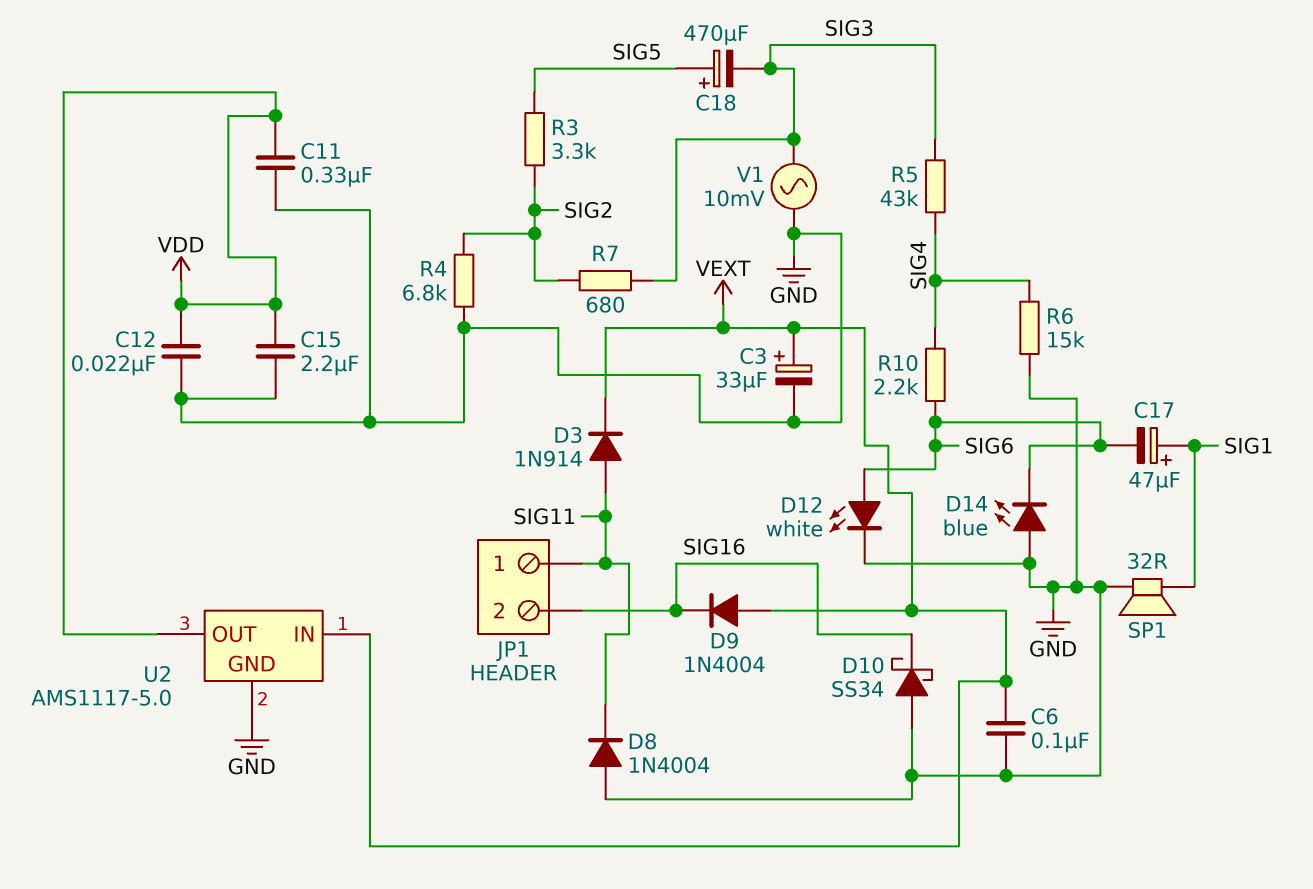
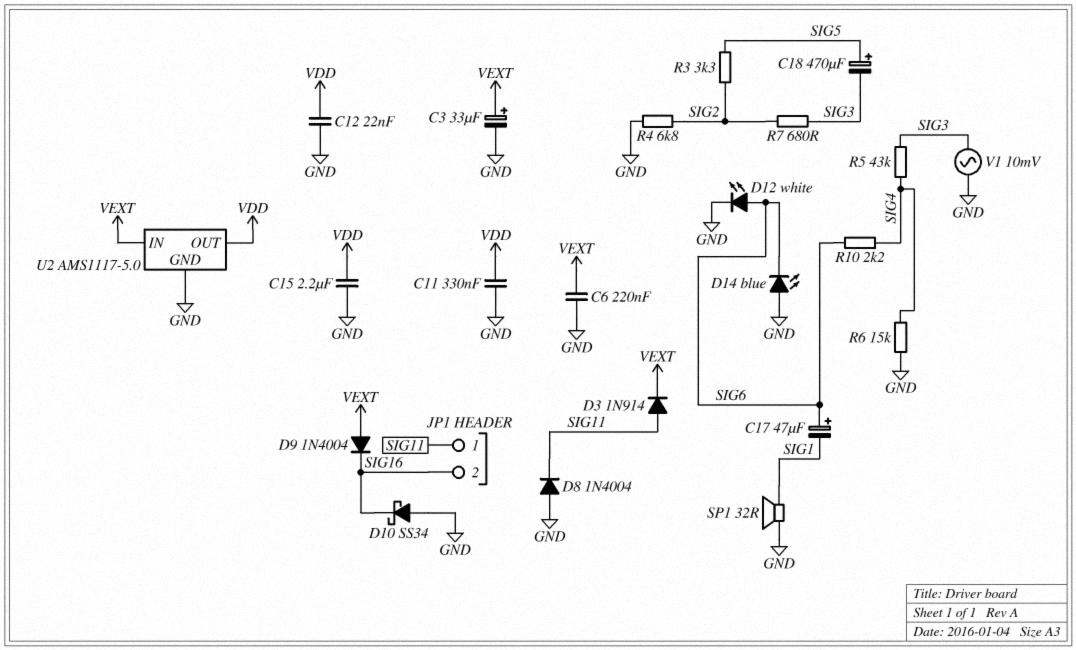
C6: 100nF (GND, VEXT) -> 220nF (GND, VEXT)
C17: 47uF (plus SIG1, minus SIG6) -> 47uF (plus SIG6, minus SIG1)

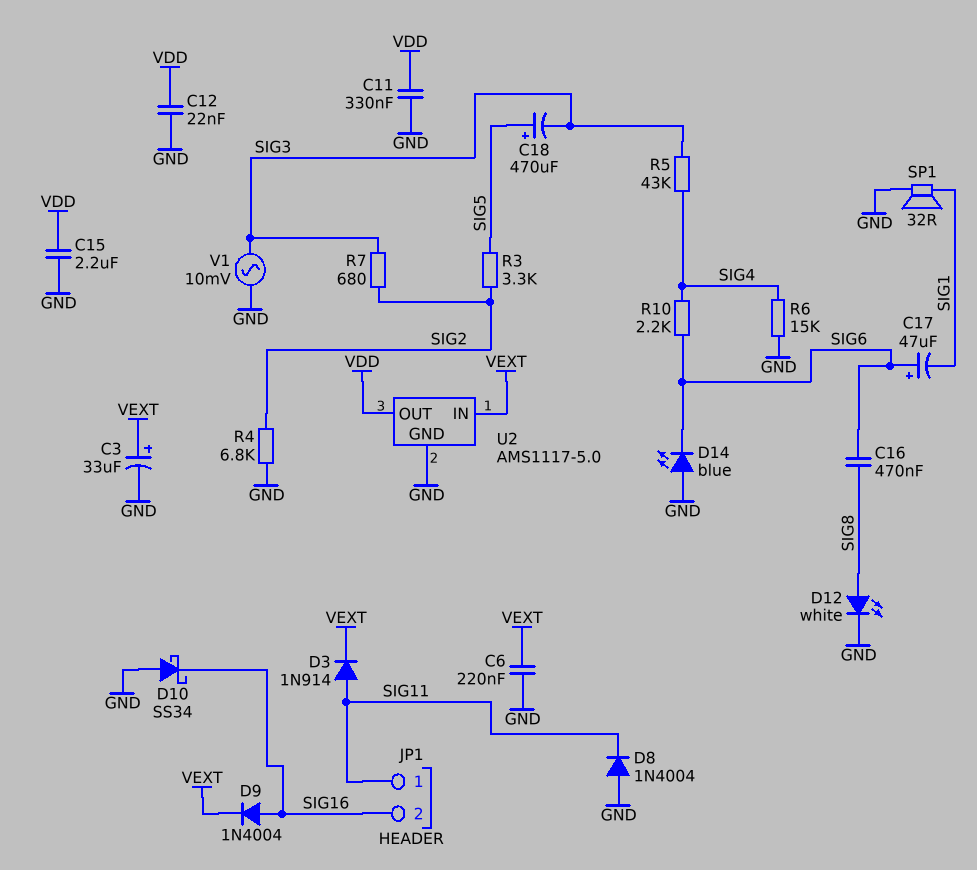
C16: none -> 470nF (SIG6, SIG8)
D9: diode 1N4004 (A VEXT, K SIG16) -> diode 1N4004 (A SIG16, K VEXT)
D12: LED white (A SIG6, K GND) -> LED white (A SIG8, K GND)

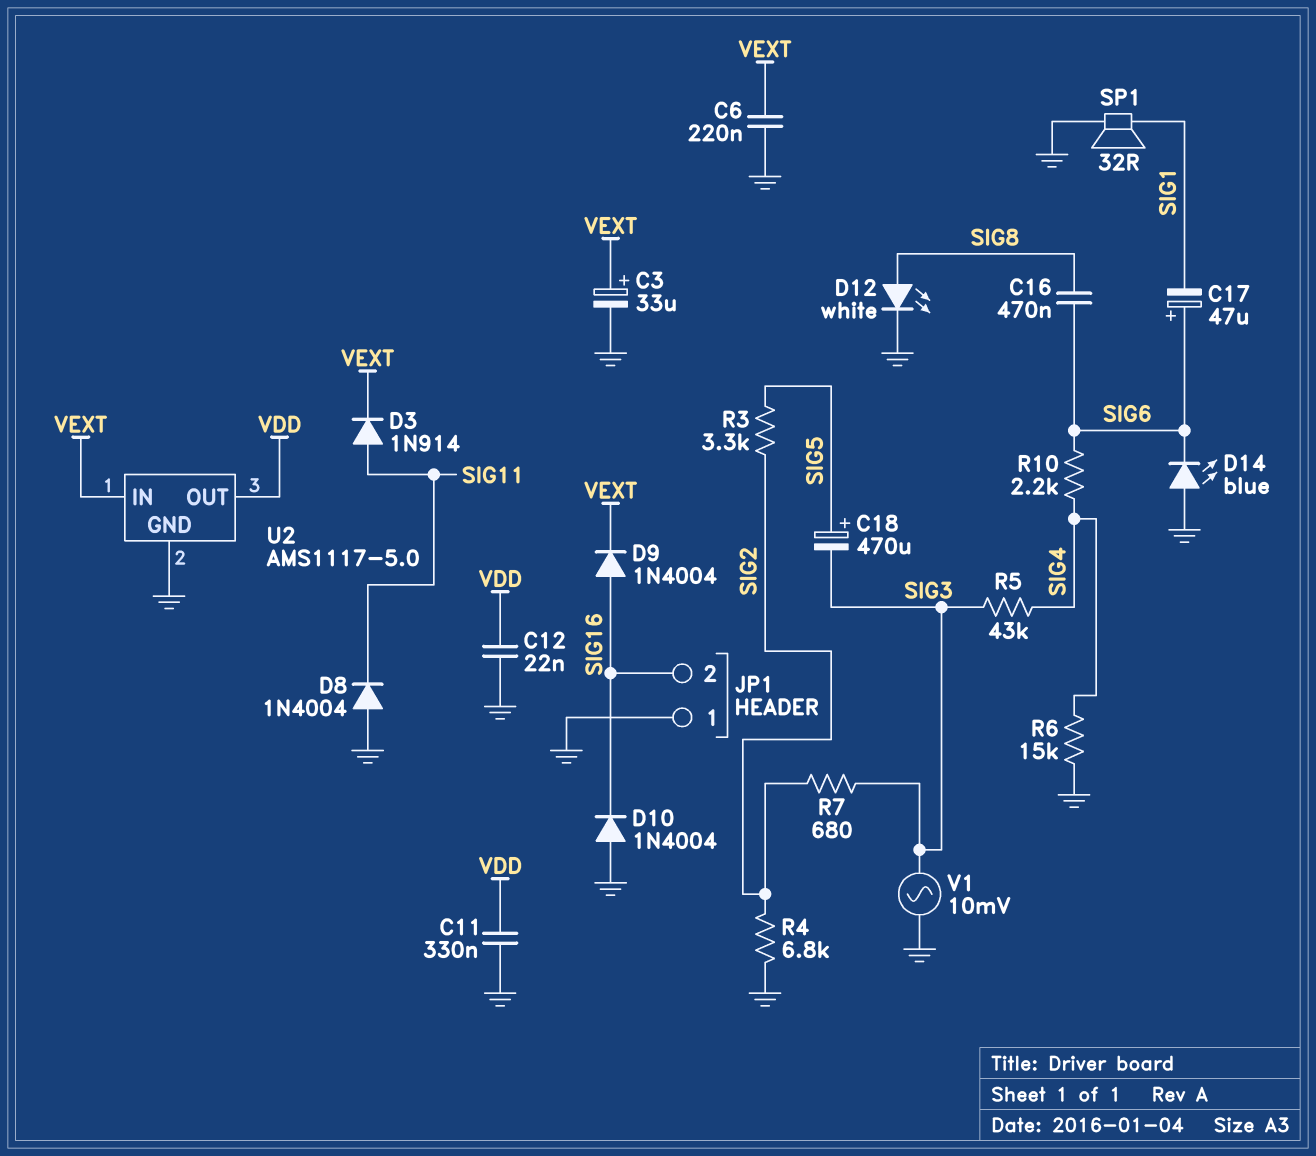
C15: 2.2uF (GND, VDD) -> none
D10: schottky SS34 (A GND, K SIG16) -> diode 1N4004 (A GND, K SIG16)
JP1 pin 1: SIG11 -> GND

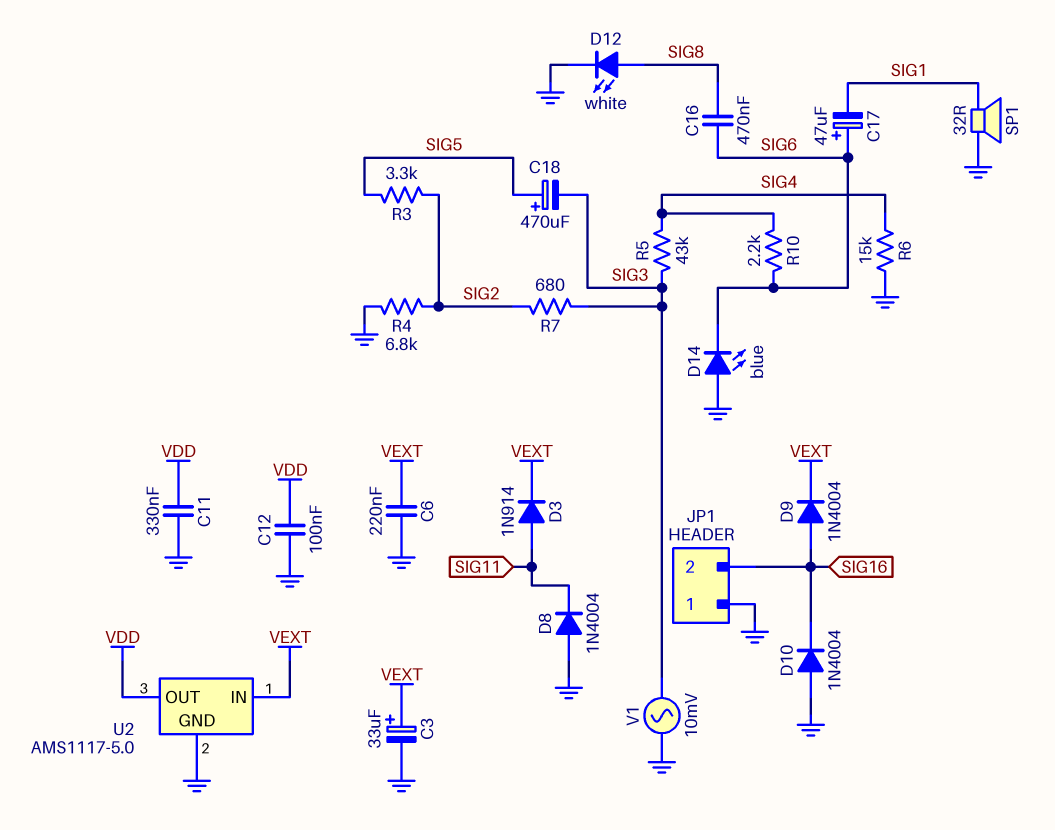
C12: 22nF (GND, VDD) -> 100nF (GND, VDD)

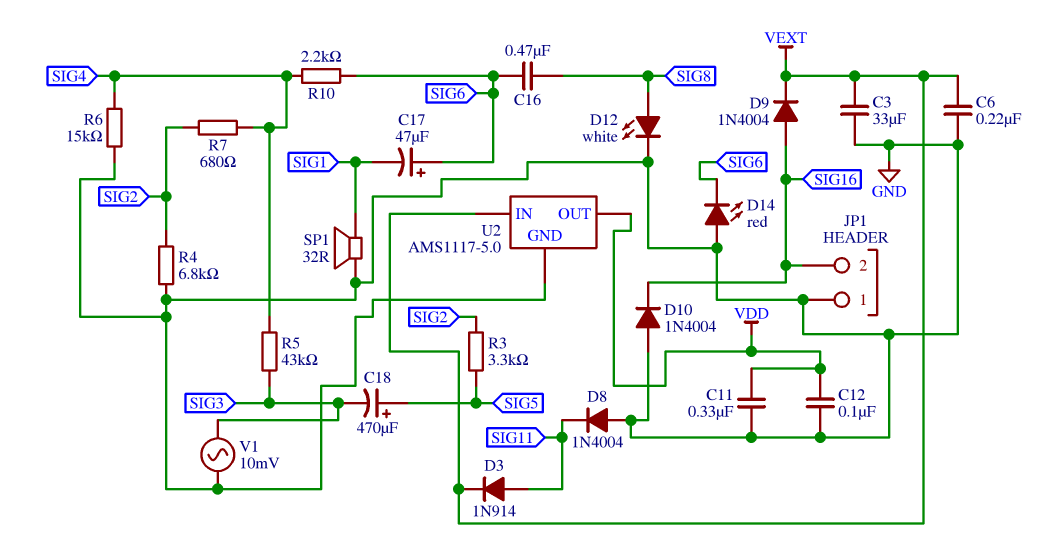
C3: 33uF (plus VEXT, minus GND) -> 33uF (GND, VEXT)
D14: LED blue (A GND, K SIG6) -> LED red (A GND, K SIG6)
R7: 680 (SIG2, SIG3) -> 680 (SIG2, SIG4)

